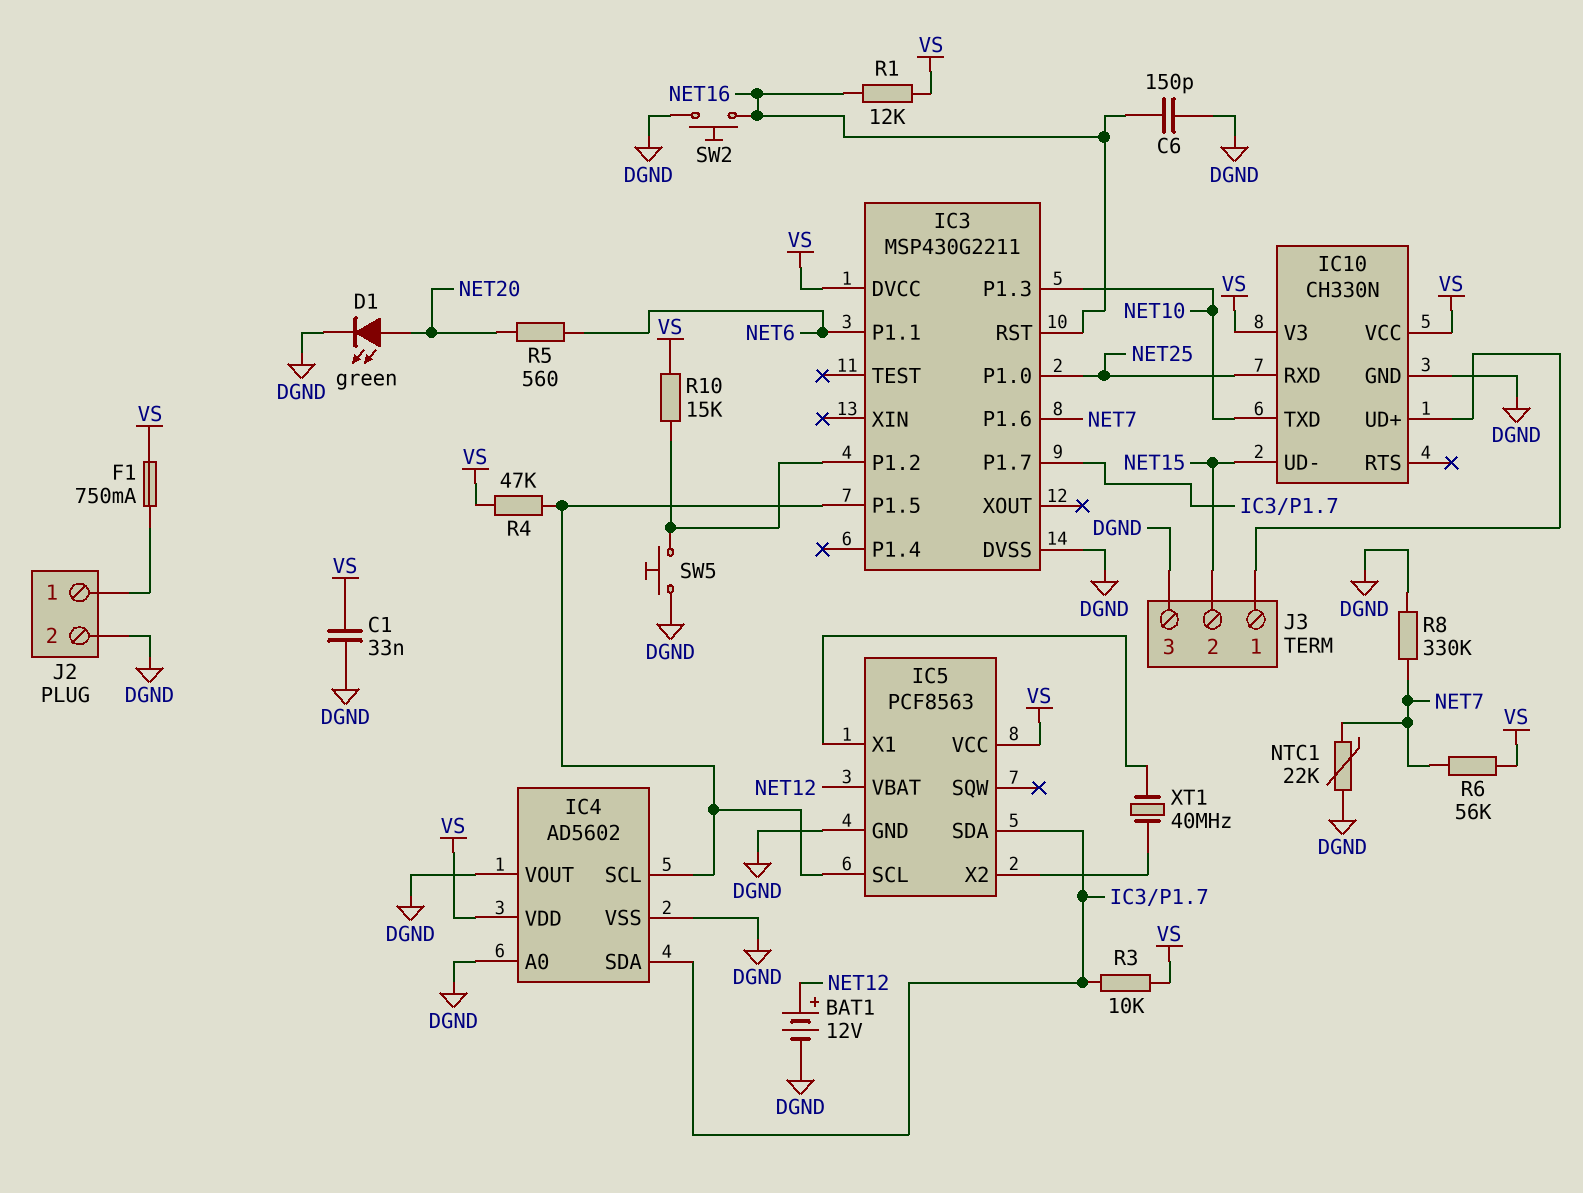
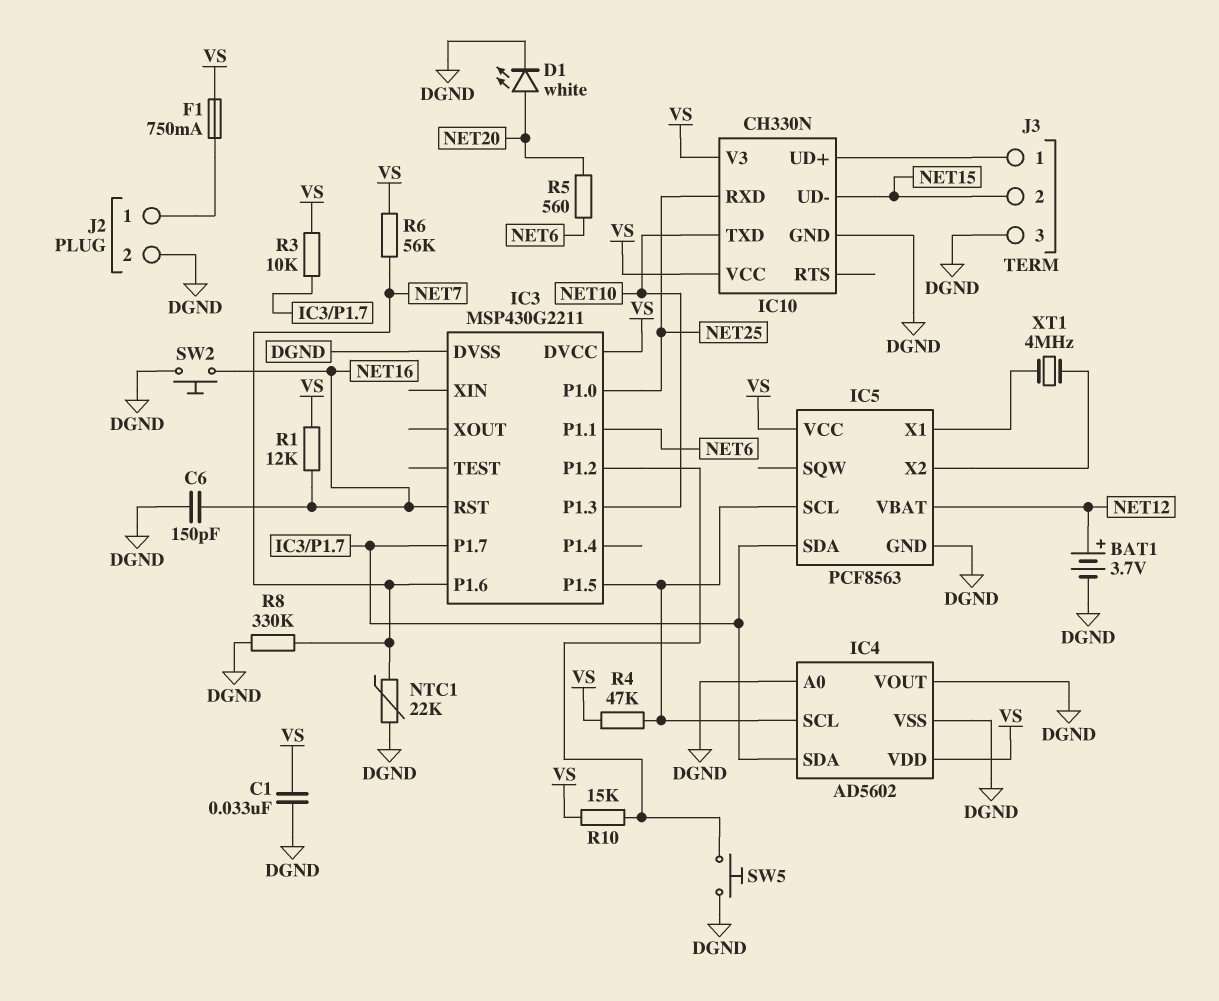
BAT1: 12V (plus NET12, minus DGND) -> 3.7V (plus NET12, minus DGND)
D1: LED green (A NET20, K DGND) -> LED white (A NET20, K DGND)
XT1: 40MHz (IC5/X1, IC5/X2) -> 4MHz (IC5/X1, IC5/X2)

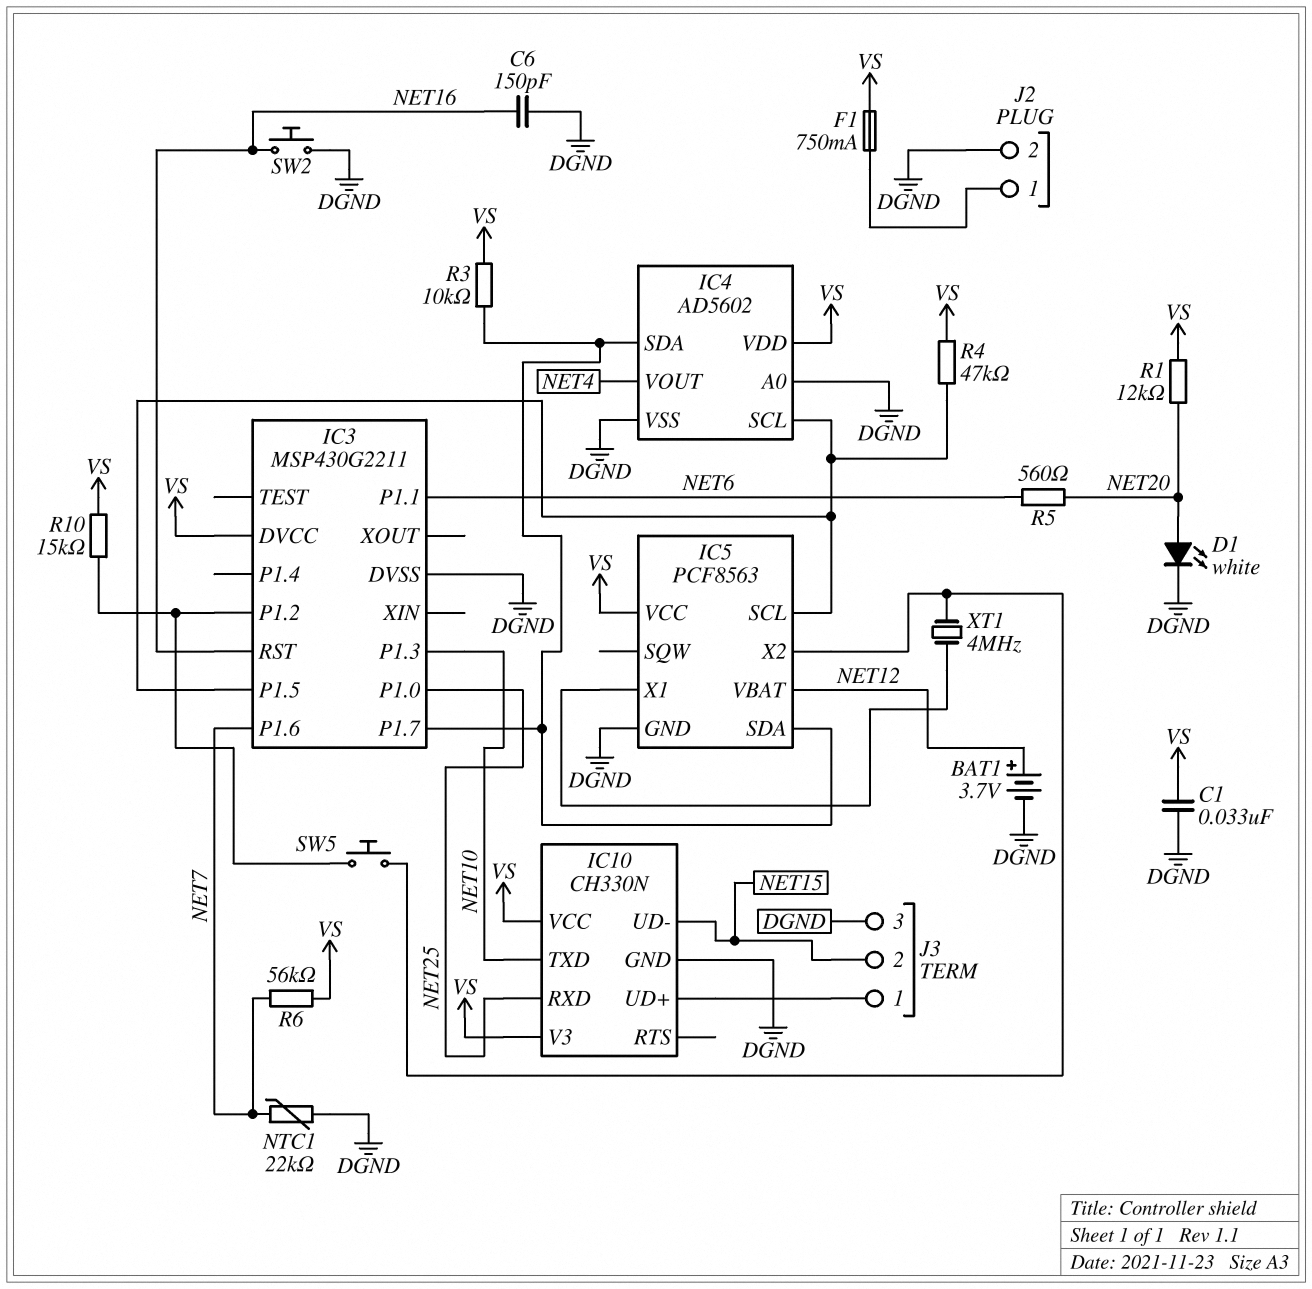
IC4 pin VOUT: DGND -> NET4
R1: 12k (NET16, VS) -> 12k (NET20, VS)
R8: 330k (DGND, NET7) -> none
SW5: button (DGND, IC3/P1.2) -> button (IC3/P1.2, IC5/X2)

